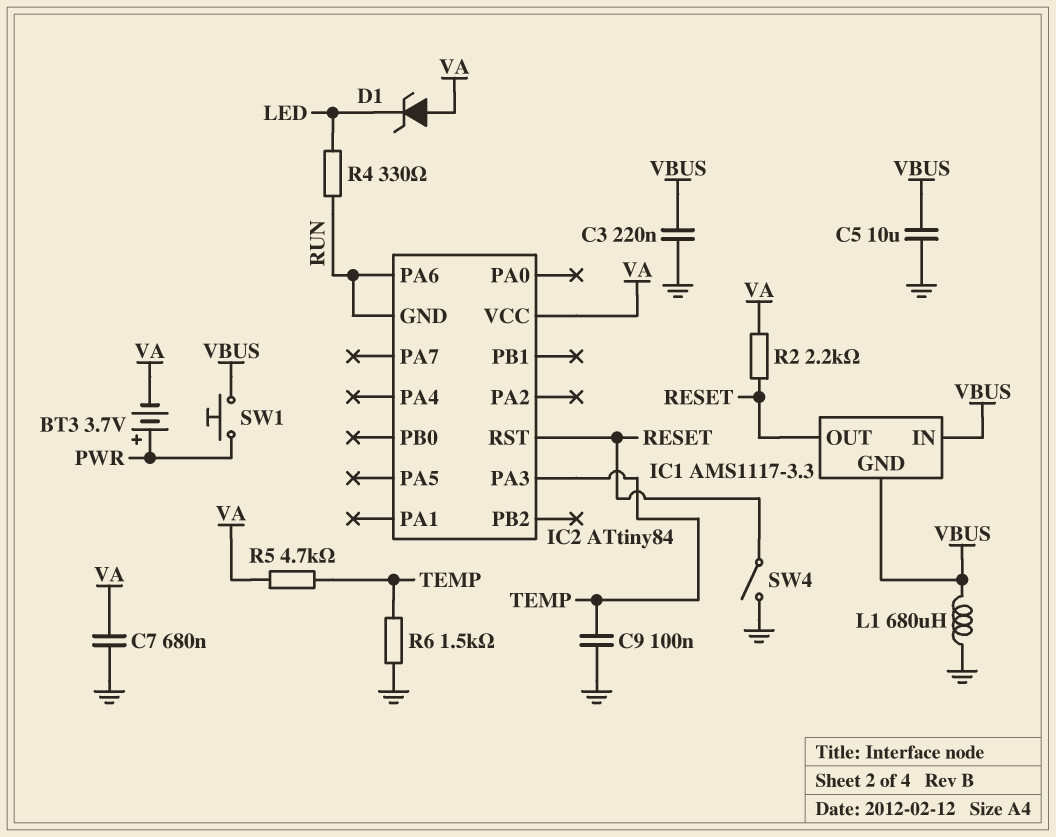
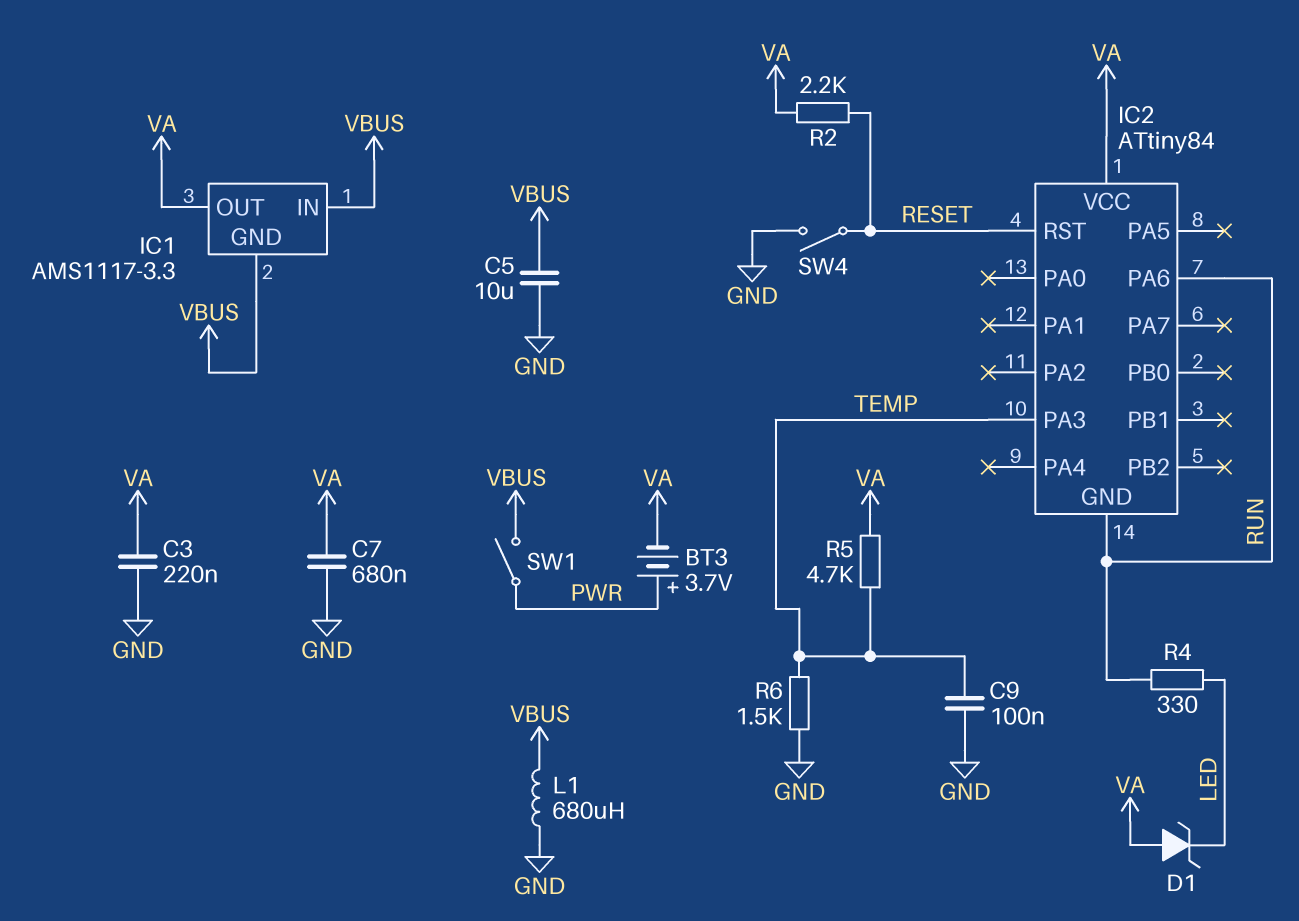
C3: 220nF (GND, VBUS) -> 220nF (GND, VA)
IC1 pin OUT: RESET -> VA
SW1: button (PWR, VBUS) -> switch (PWR, VBUS)

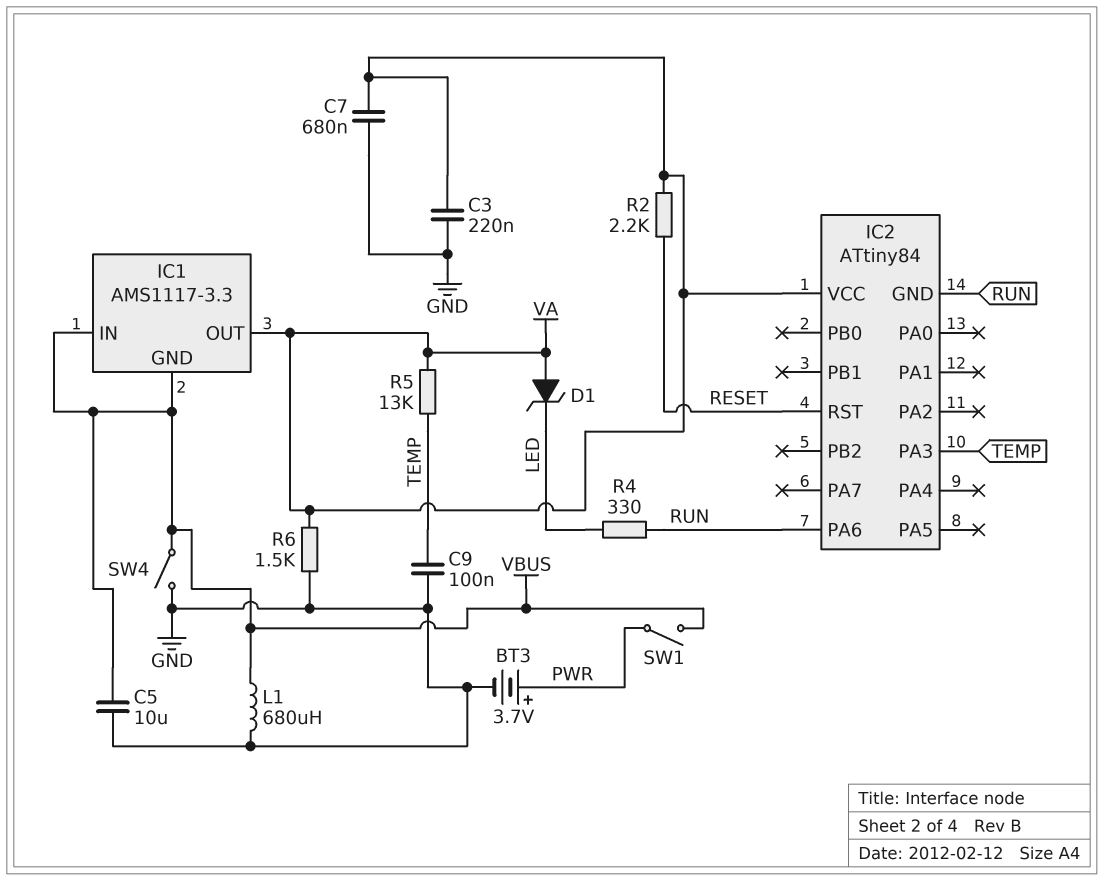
BT3: 3.7V (plus PWR, minus VA) -> 3.7V (plus PWR, minus GND)
R5: 4.7k (TEMP, VA) -> 13k (TEMP, VA)
R6: 1.5k (GND, TEMP) -> 1.5k (GND, VA)
SW4: switch (GND, RESET) -> switch (GND, VBUS)

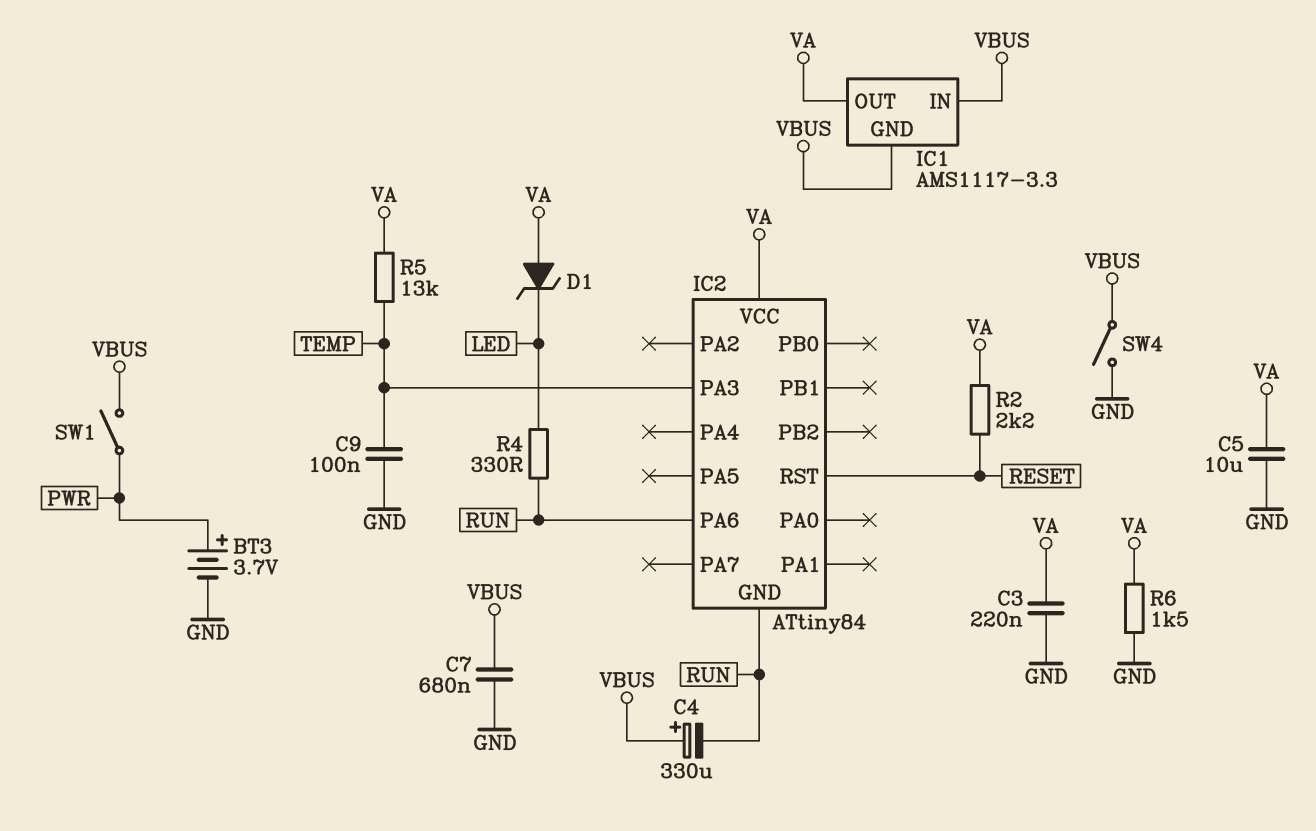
C4: none -> 330uF (plus VBUS, minus RUN)
C5: 10uF (GND, VBUS) -> 10uF (GND, VA)
C7: 680nF (GND, VA) -> 680nF (GND, VBUS)
L1: 680uH (GND, VBUS) -> none

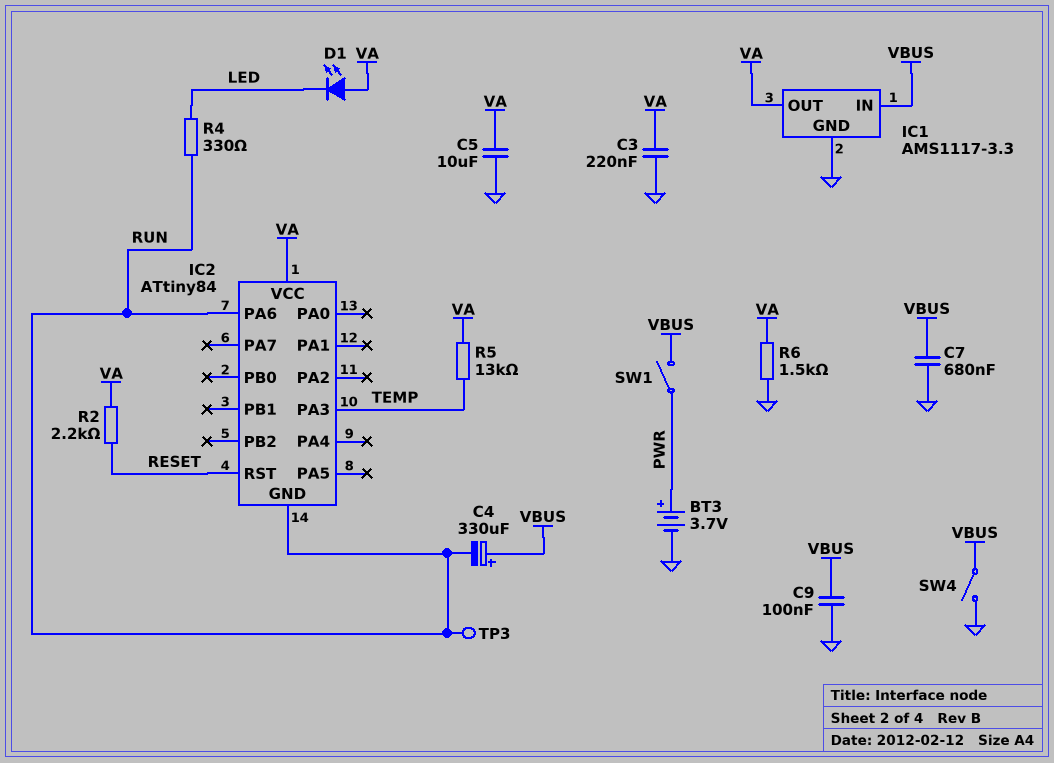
C9: 100nF (GND, TEMP) -> 100nF (GND, VBUS)
D1: zener (A VA, K LED) -> LED (A VA, K LED)
IC1 pin GND: VBUS -> GND
TP3: none -> test point (RUN)

